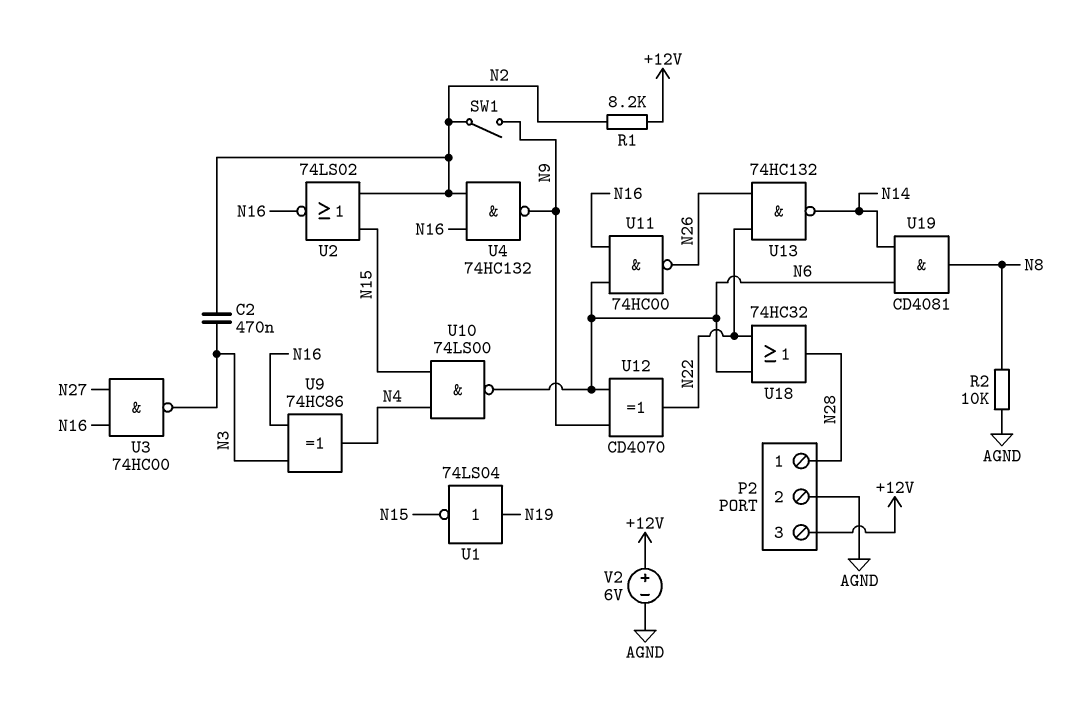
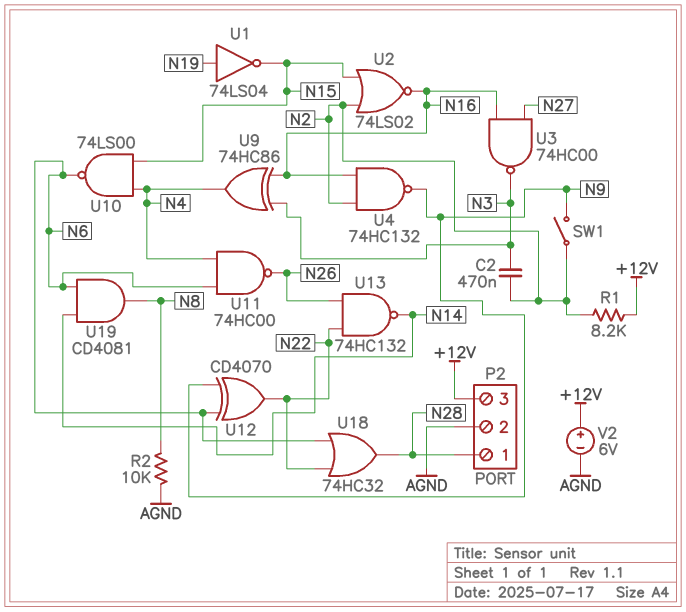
U11: NAND 74HC00 (in N6, in N16, out N26) -> NAND 74HC00 (in N4, in N6, out N26)

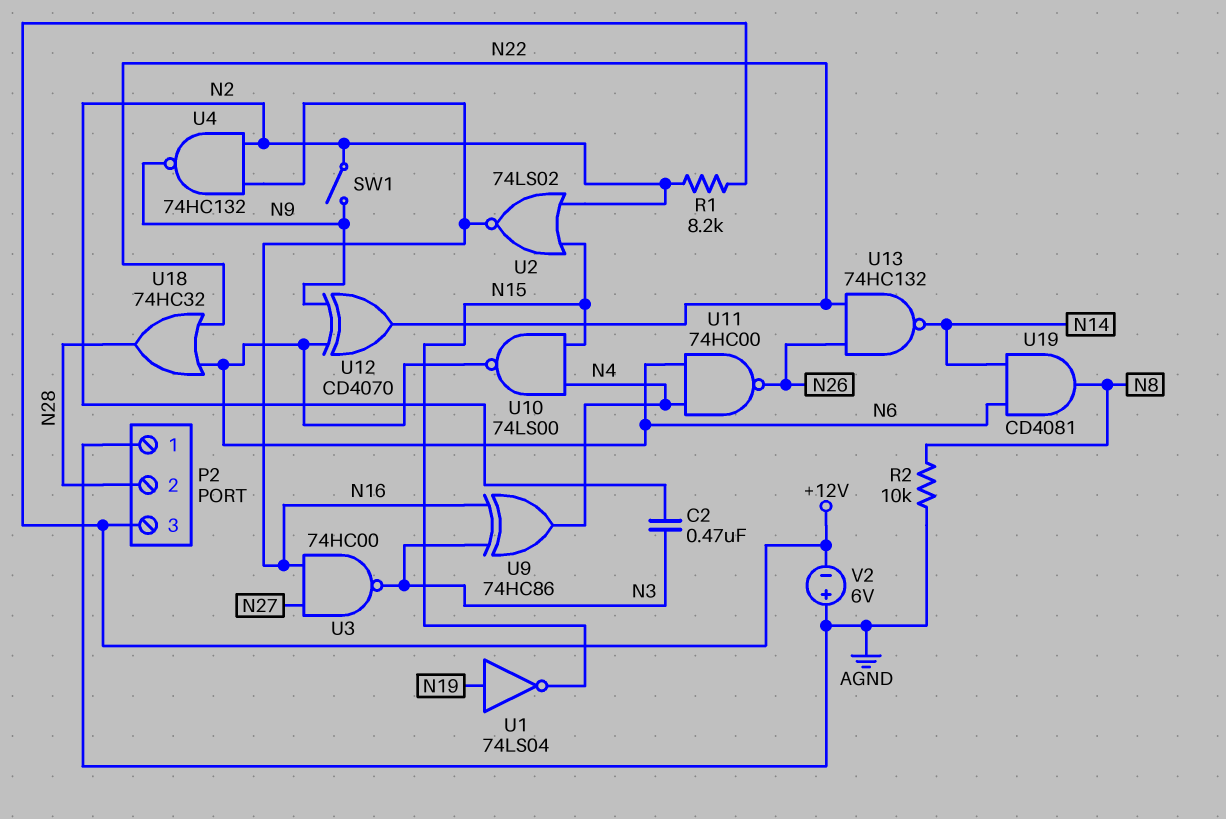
P2 pin 1: N28 -> AGND
P2 pin 2: AGND -> N28
V2: 6V (plus +12V, minus AGND) -> 6V (plus AGND, minus +12V)

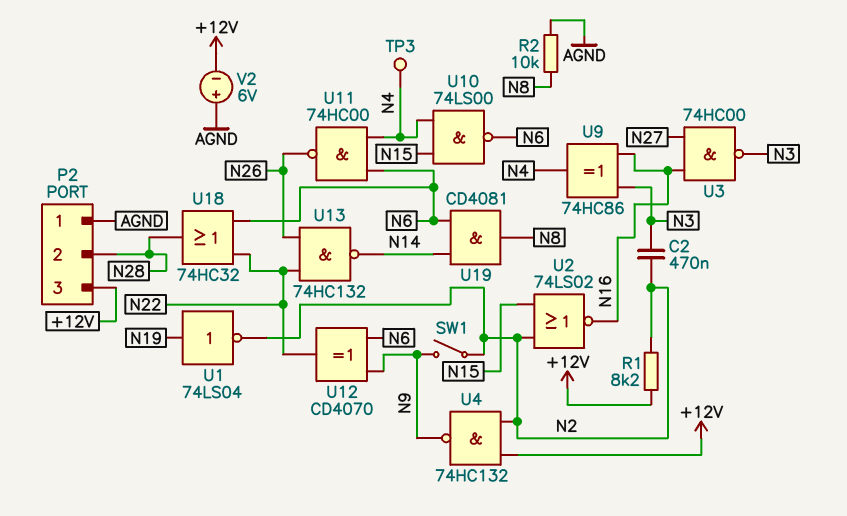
TP3: none -> test point (N4)
U1: NOT 74LS04 (in N19, out N15) -> NOT 74LS04 (in N19, out N2)
U4: NAND 74HC132 (in N2, in N16, out N9) -> NAND 74HC132 (in +12V, in N2, out N9)

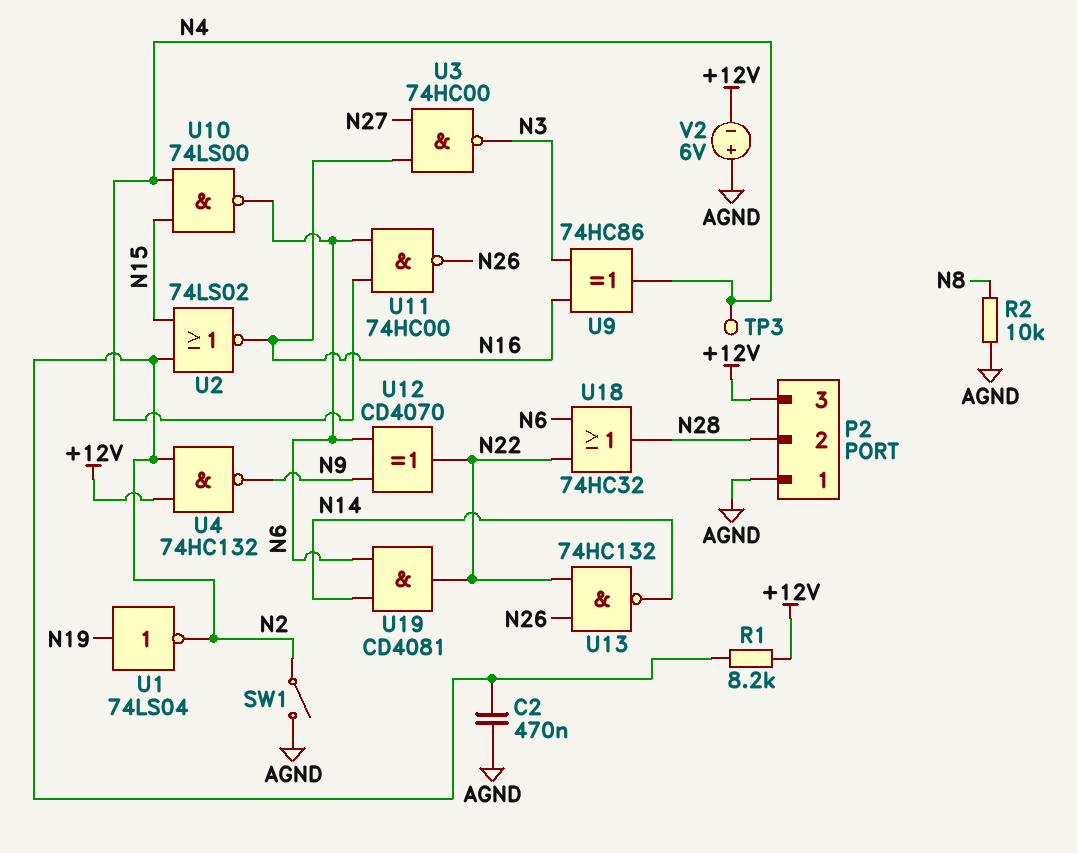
C2: 470nF (N2, N3) -> 470nF (AGND, N2)
SW1: switch (N2, N9) -> switch (AGND, N2)
U19: AND CD4081 (in N6, in N14, out N8) -> AND CD4081 (in N6, in N14, out N22)

